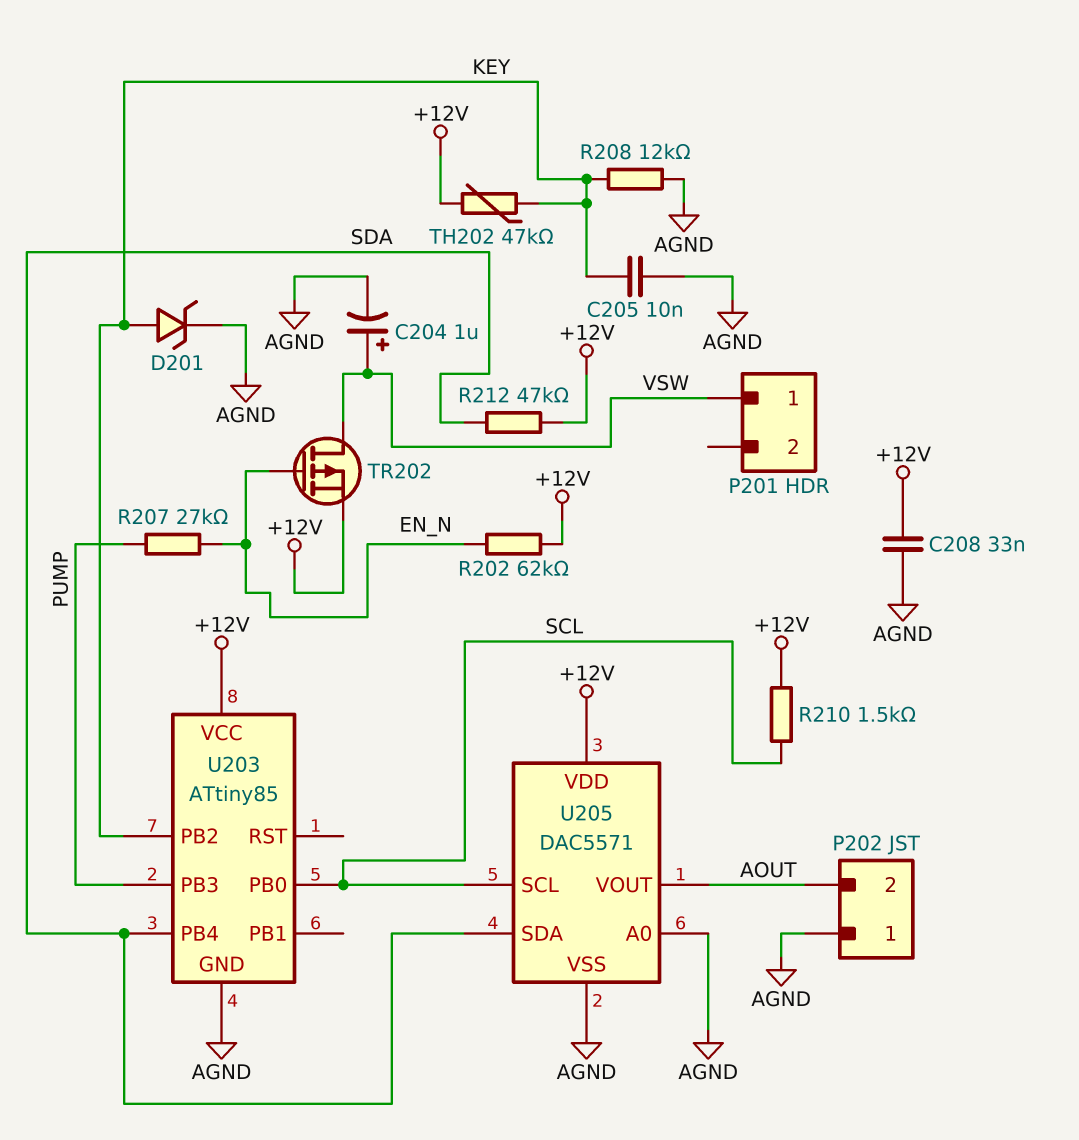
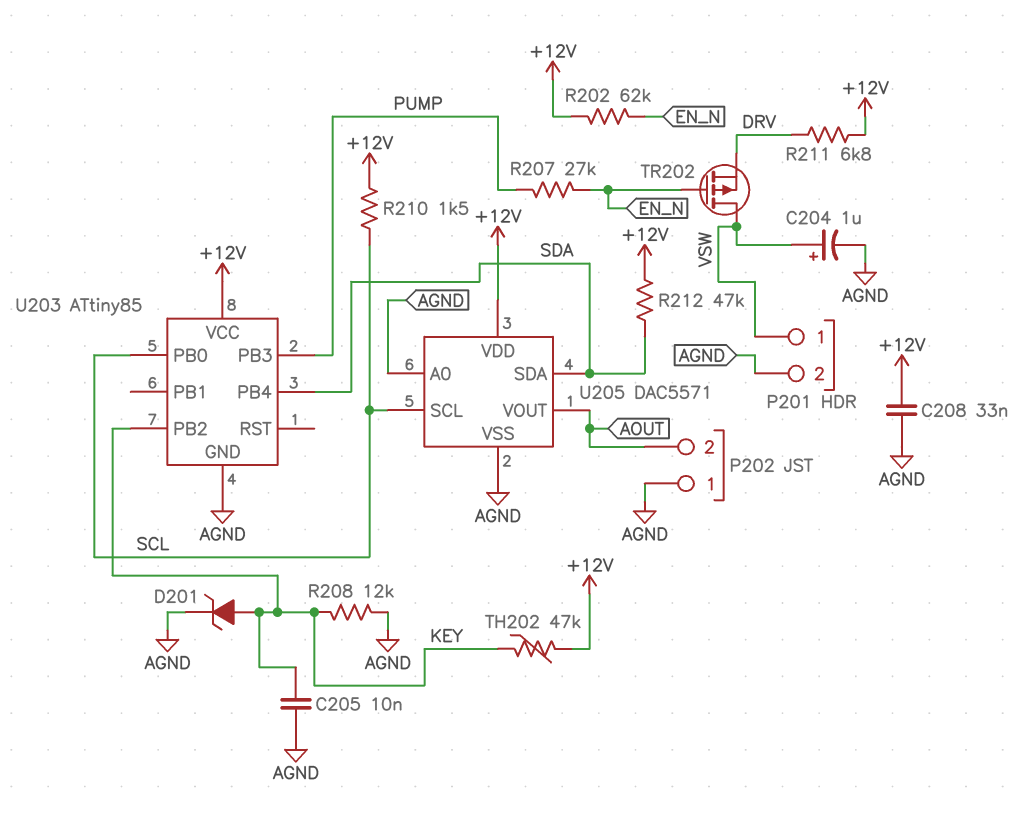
P201 pin 2: none -> AGND
R211: none -> 6.8k (+12V, DRV)
TR202: PMOS (G EN_N, D VSW, S +12V) -> PMOS (G EN_N, D VSW, S DRV)

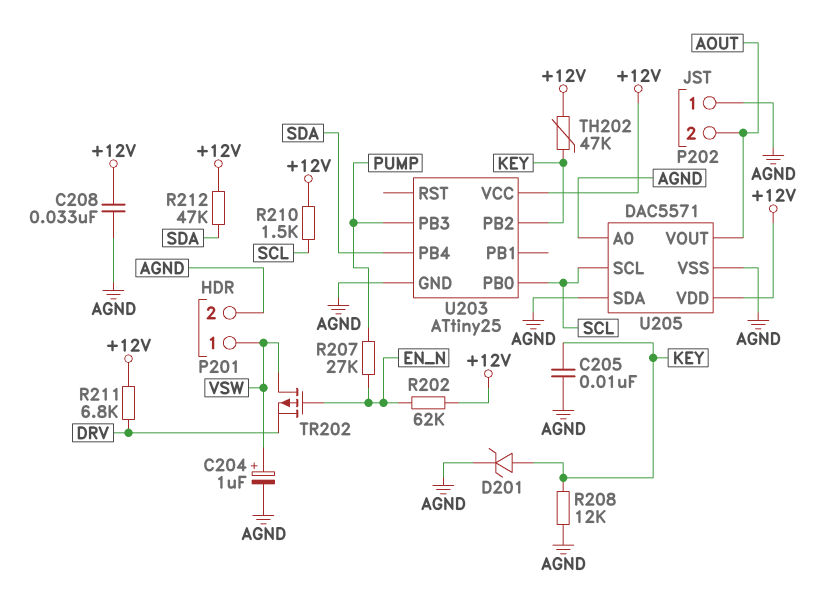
U203: ATtiny85 -> ATtiny25
U205 pin SDA: SDA -> AGND

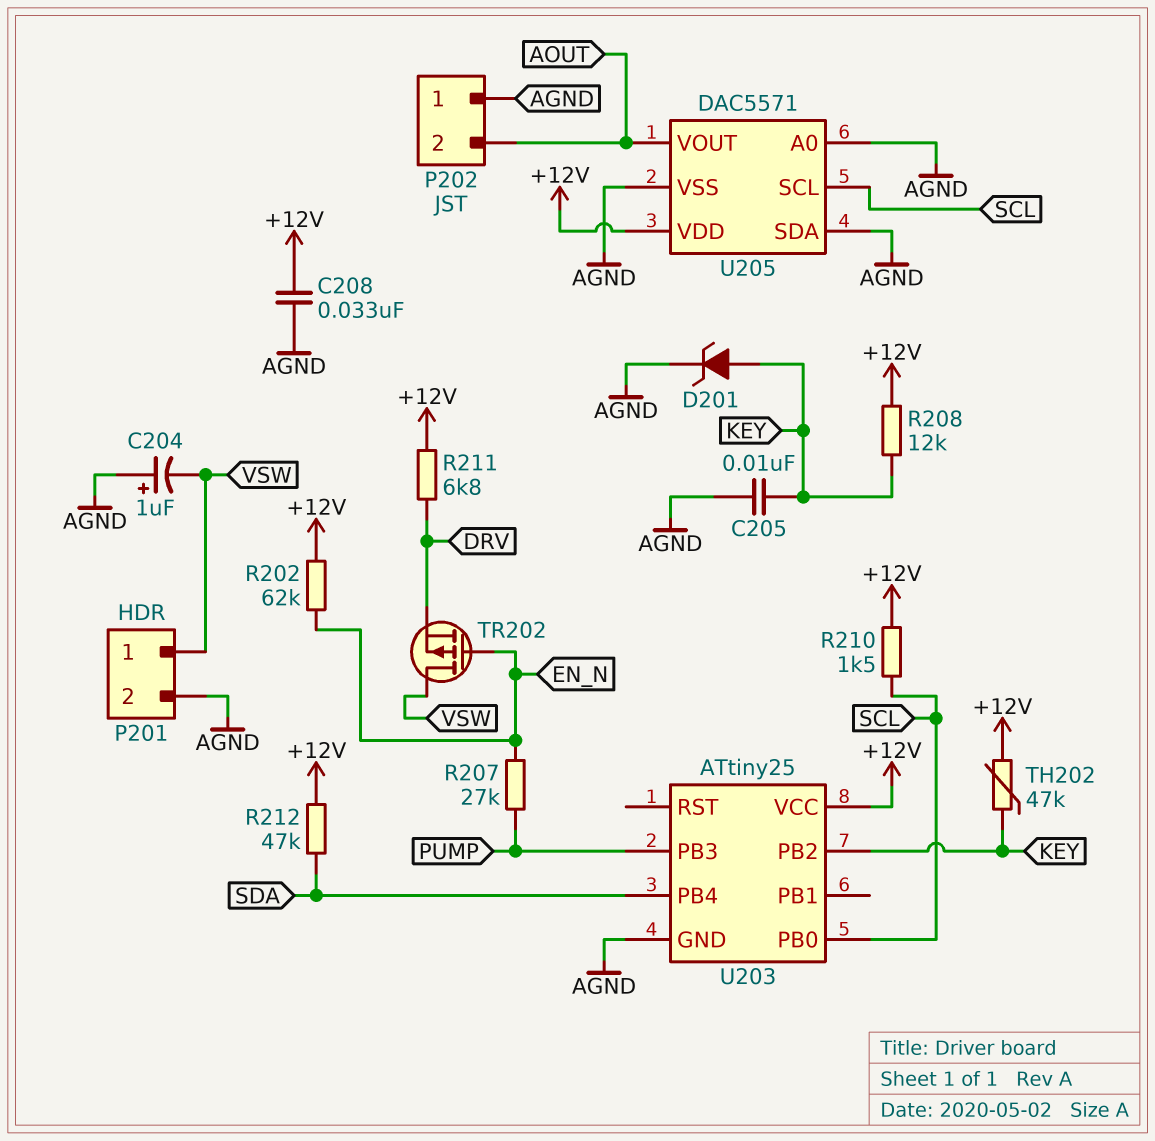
C204: 1uF (plus VSW, minus AGND) -> 1uF (plus AGND, minus VSW)
R208: 12k (AGND, KEY) -> 12k (+12V, KEY)

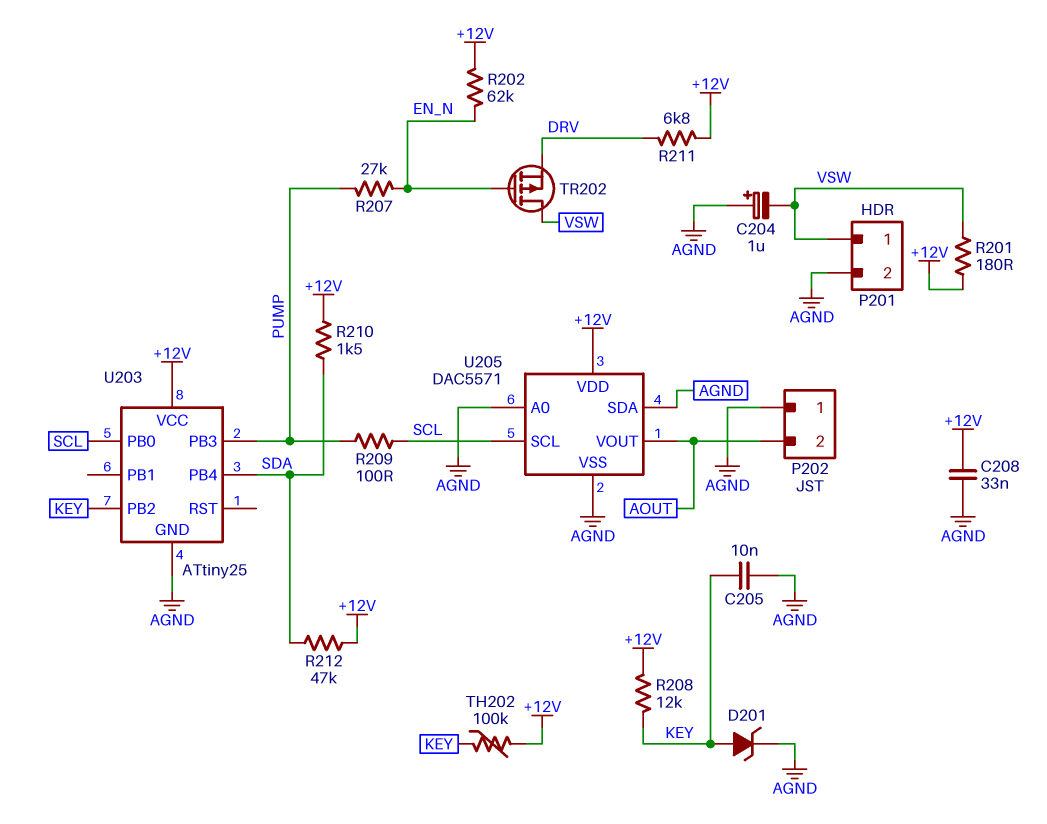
R201: none -> 180 (+12V, VSW)
R209: none -> 100 (PUMP, SCL)
R210: 1.5k (+12V, SCL) -> 1.5k (+12V, SDA)
TH202: 47k (+12V, KEY) -> 100k (+12V, KEY)

